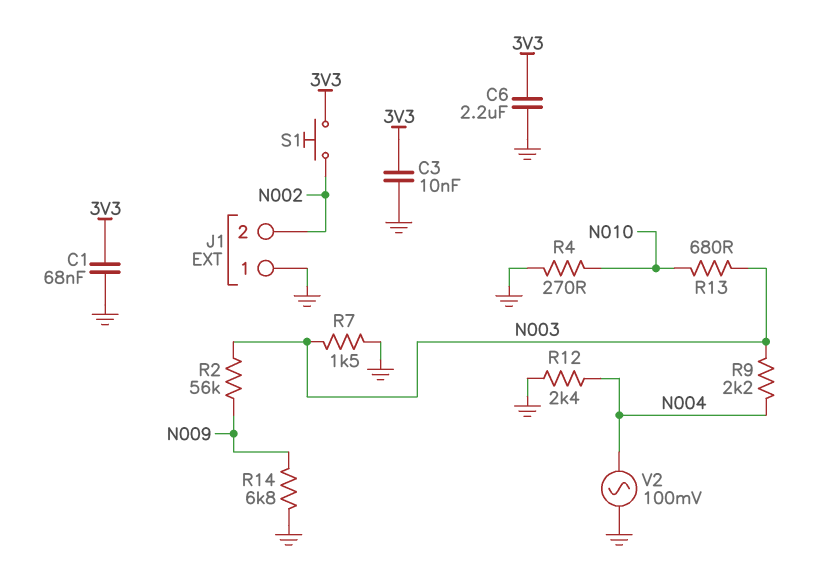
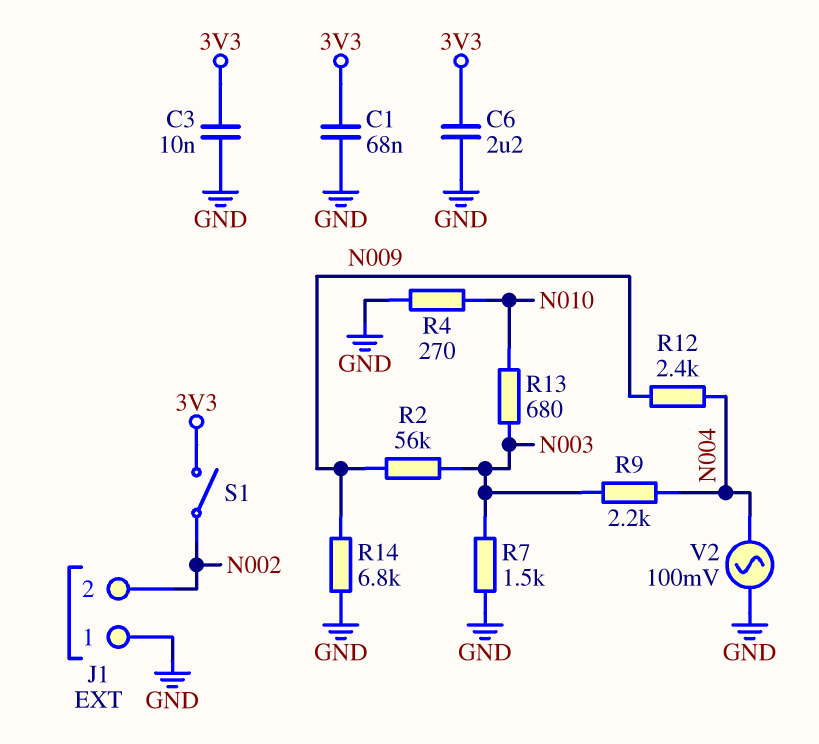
R12: 2.4k (GND, N004) -> 2.4k (N004, N009)
S1: button (3V3, N002) -> switch (3V3, N002)

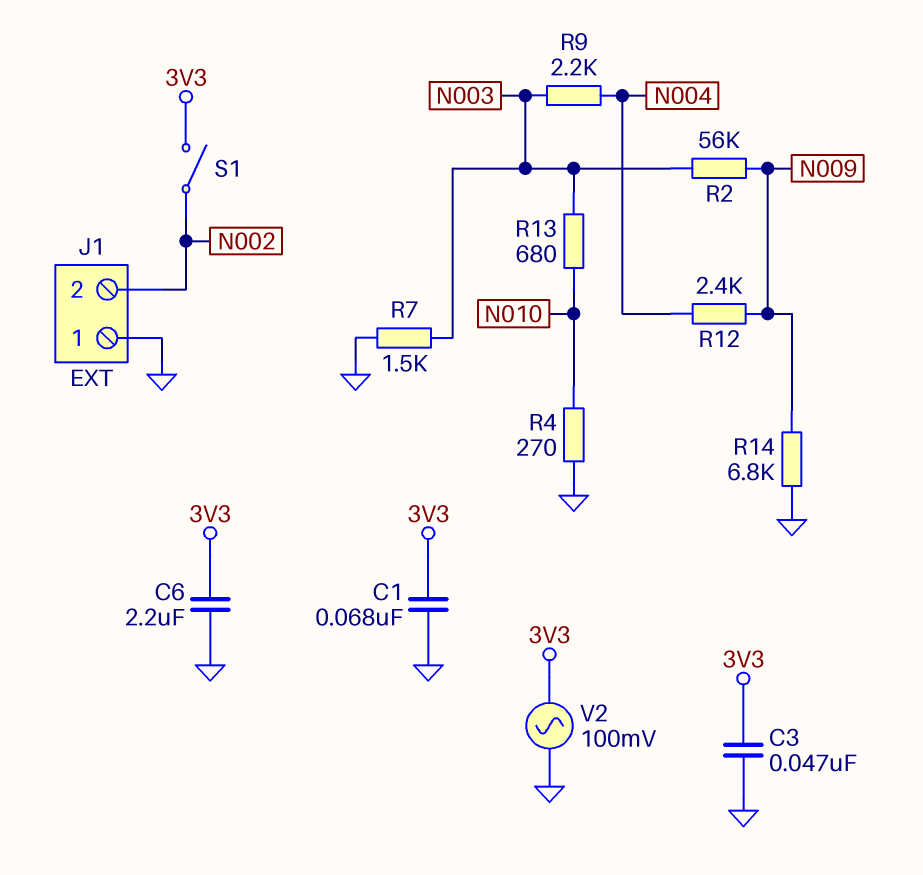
C3: 10nF (3V3, GND) -> 47nF (3V3, GND)
V2: AC 100mV (GND, N004) -> AC 100mV (3V3, GND)

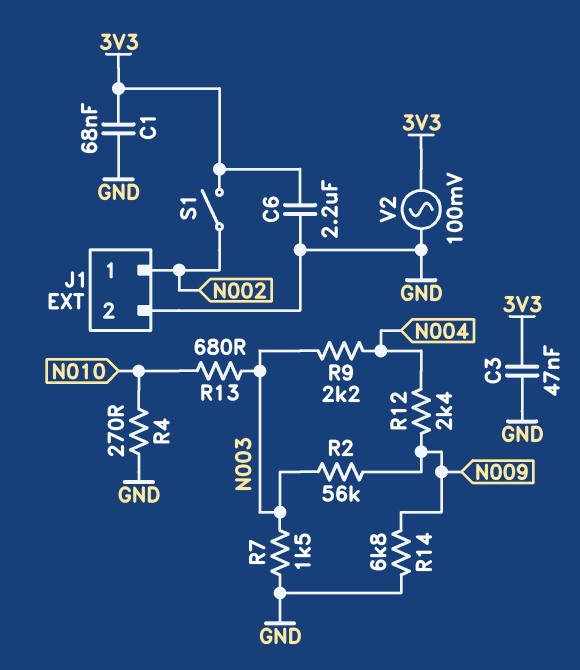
J1 pin 1: GND -> N002
J1 pin 2: N002 -> GND

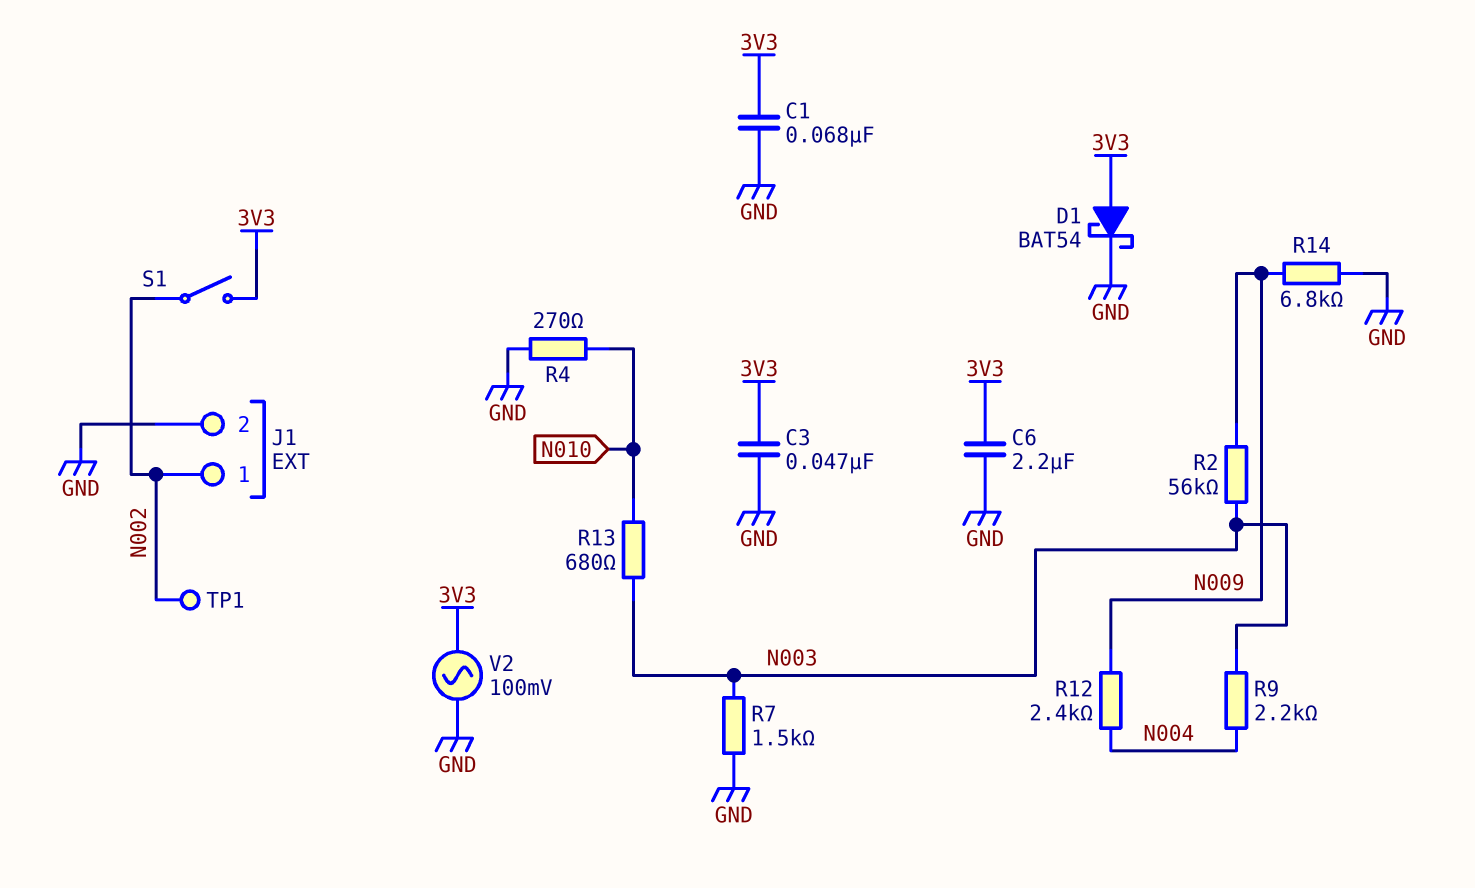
D1: none -> schottky BAT54 (A 3V3, K GND)
TP1: none -> test point (N002)

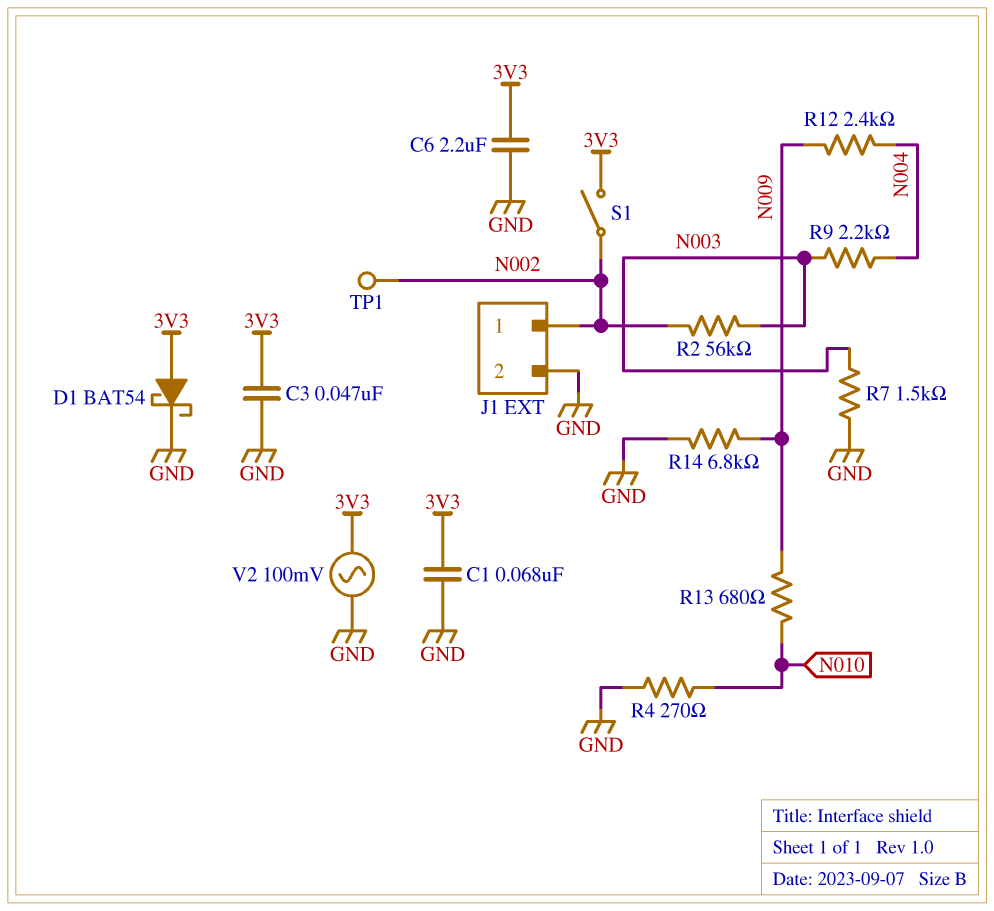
R2: 56k (N003, N009) -> 56k (N002, N003)
R13: 680 (N003, N010) -> 680 (N009, N010)

